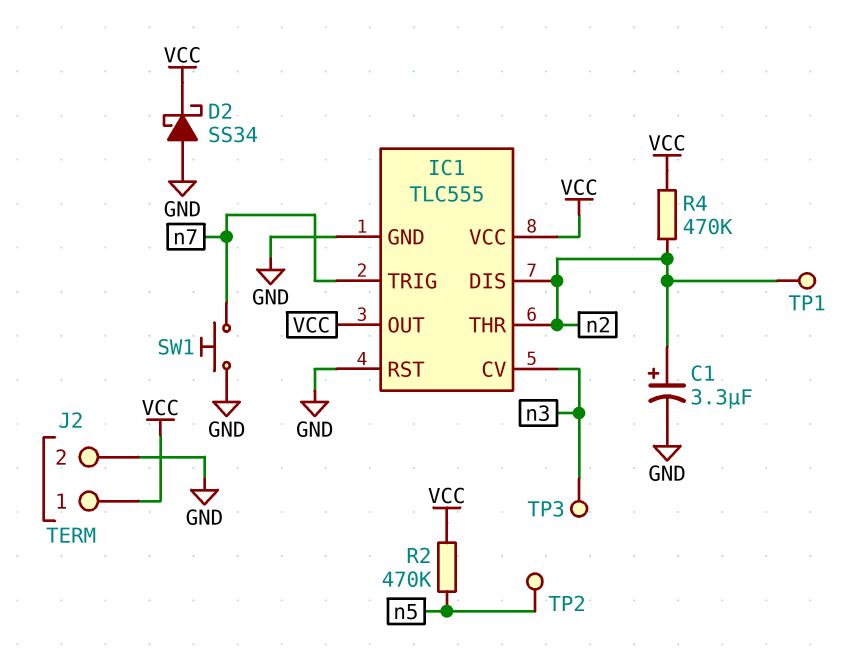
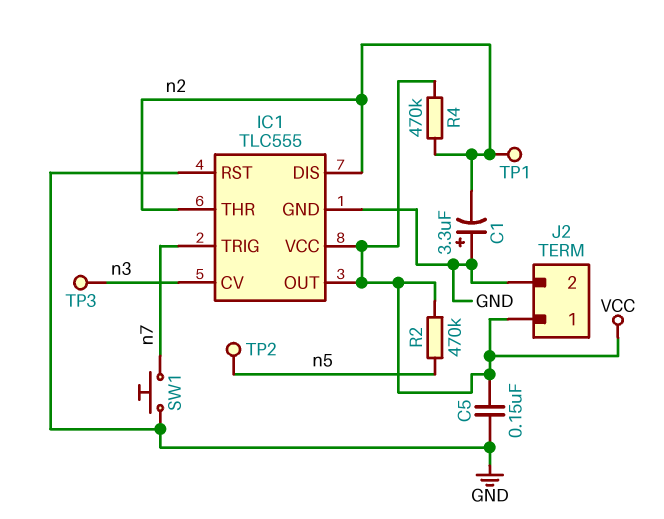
C1: 3.3uF (plus n2, minus GND) -> 3.3uF (plus GND, minus n2)
C5: none -> 150nF (GND, VCC)
D2: schottky SS34 (A GND, K VCC) -> none

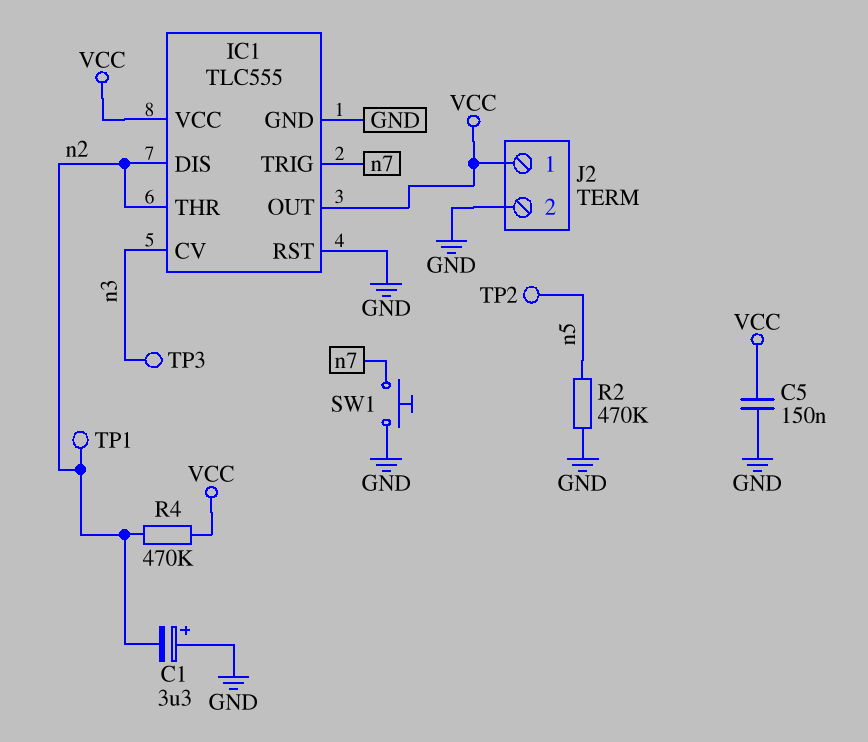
R2: 470k (VCC, n5) -> 470k (GND, n5)

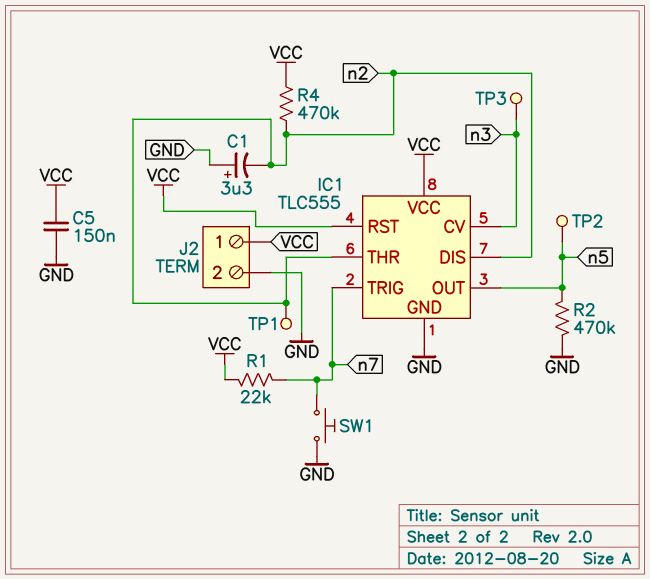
IC1 pin OUT: VCC -> n5
IC1 pin RST: GND -> VCC
R1: none -> 22k (VCC, n7)

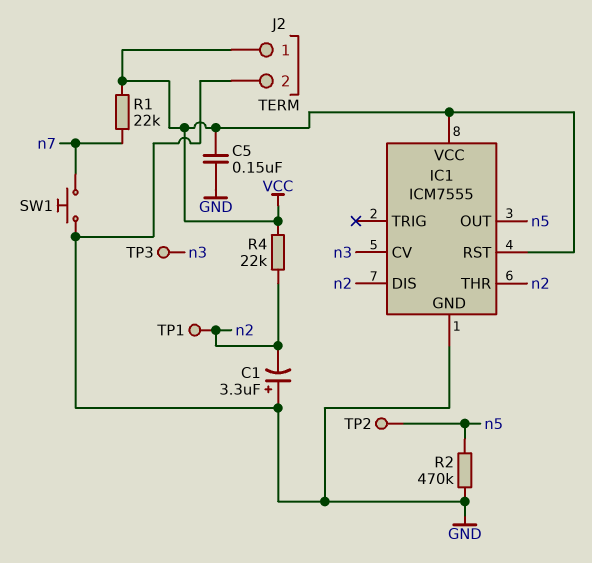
IC1: TLC555 -> ICM7555
IC1 pin TRIG: n7 -> none
R4: 470k (VCC, n2) -> 22k (VCC, n2)

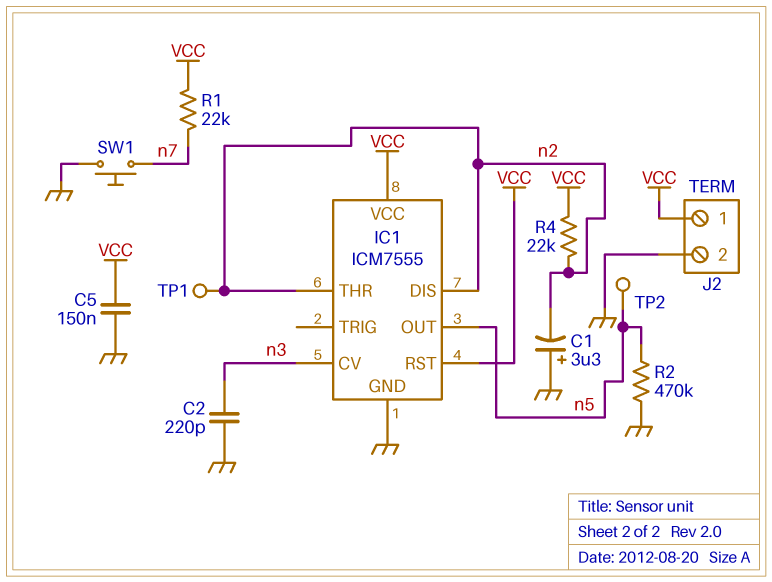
C2: none -> 220pF (GND, n3)
TP3: test point (n3) -> none

